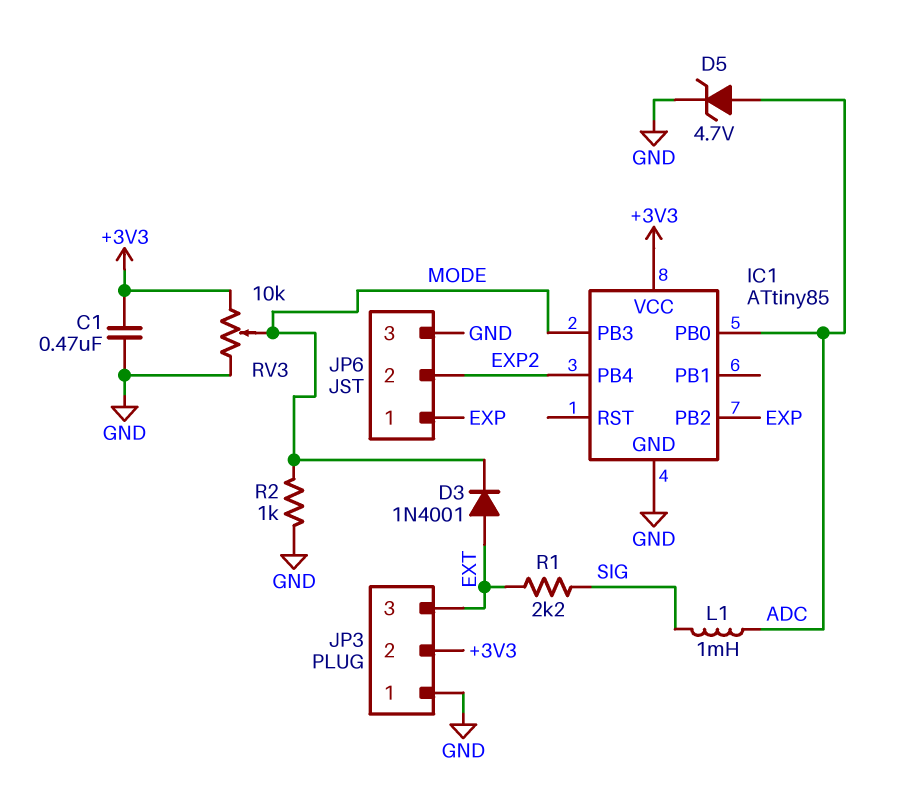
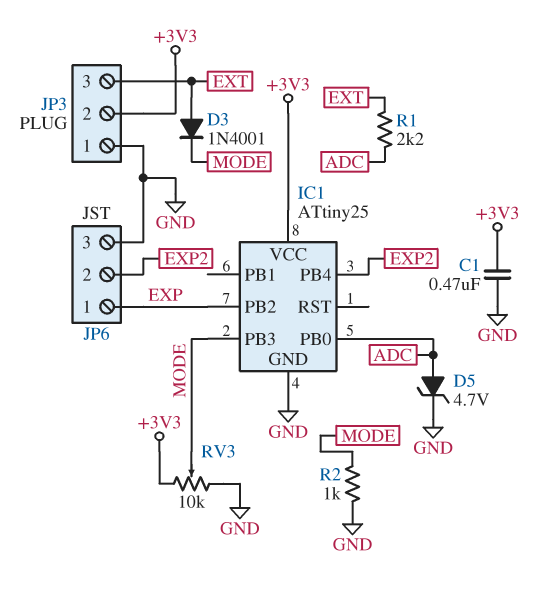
IC1: ATtiny85 -> ATtiny25
L1: 1mH (ADC, SIG) -> none
R1: 2.2k (EXT, SIG) -> 2.2k (ADC, EXT)

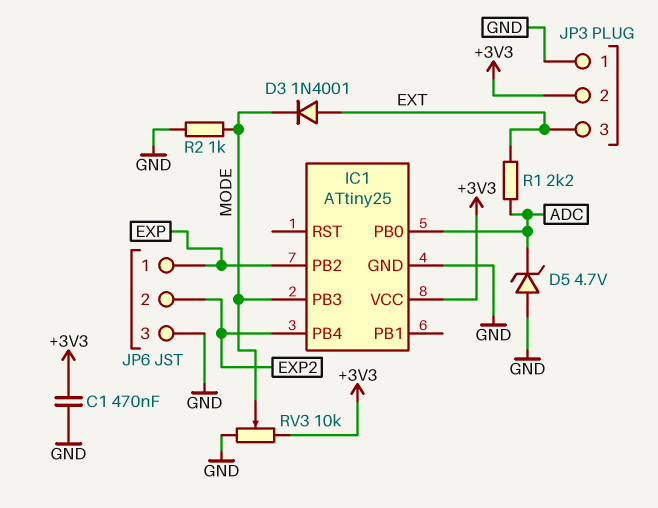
D5: zener 4.7V (A ADC, K GND) -> zener 4.7V (A GND, K ADC)

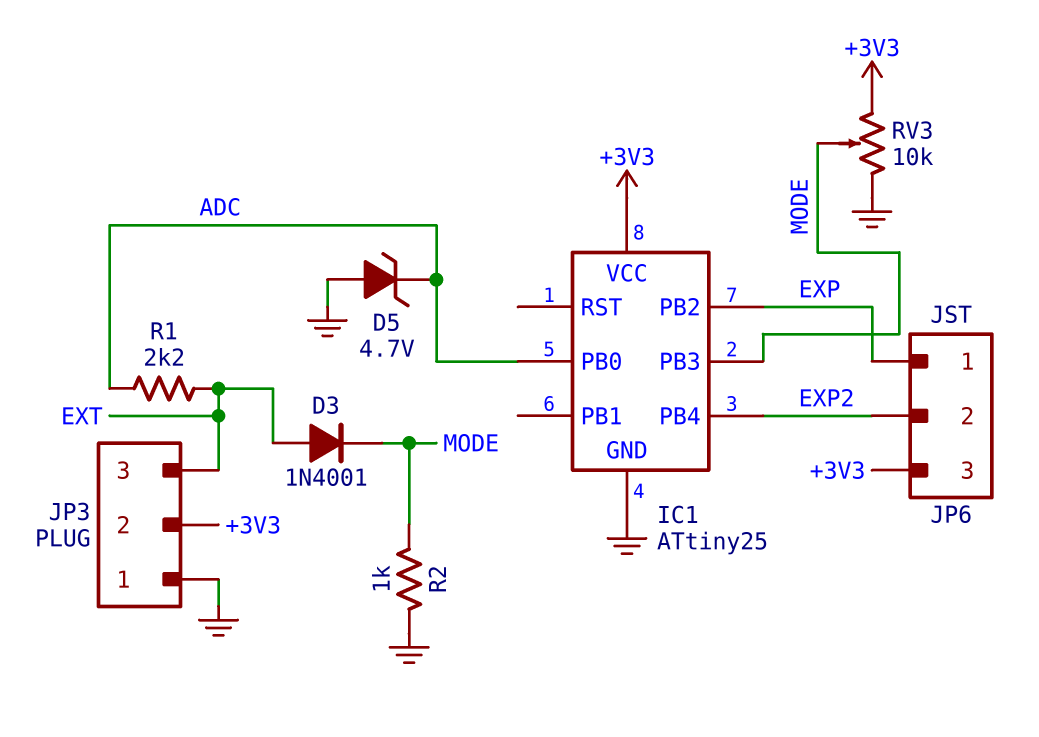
C1: 470nF (+3V3, GND) -> none
JP6 pin 3: GND -> +3V3

